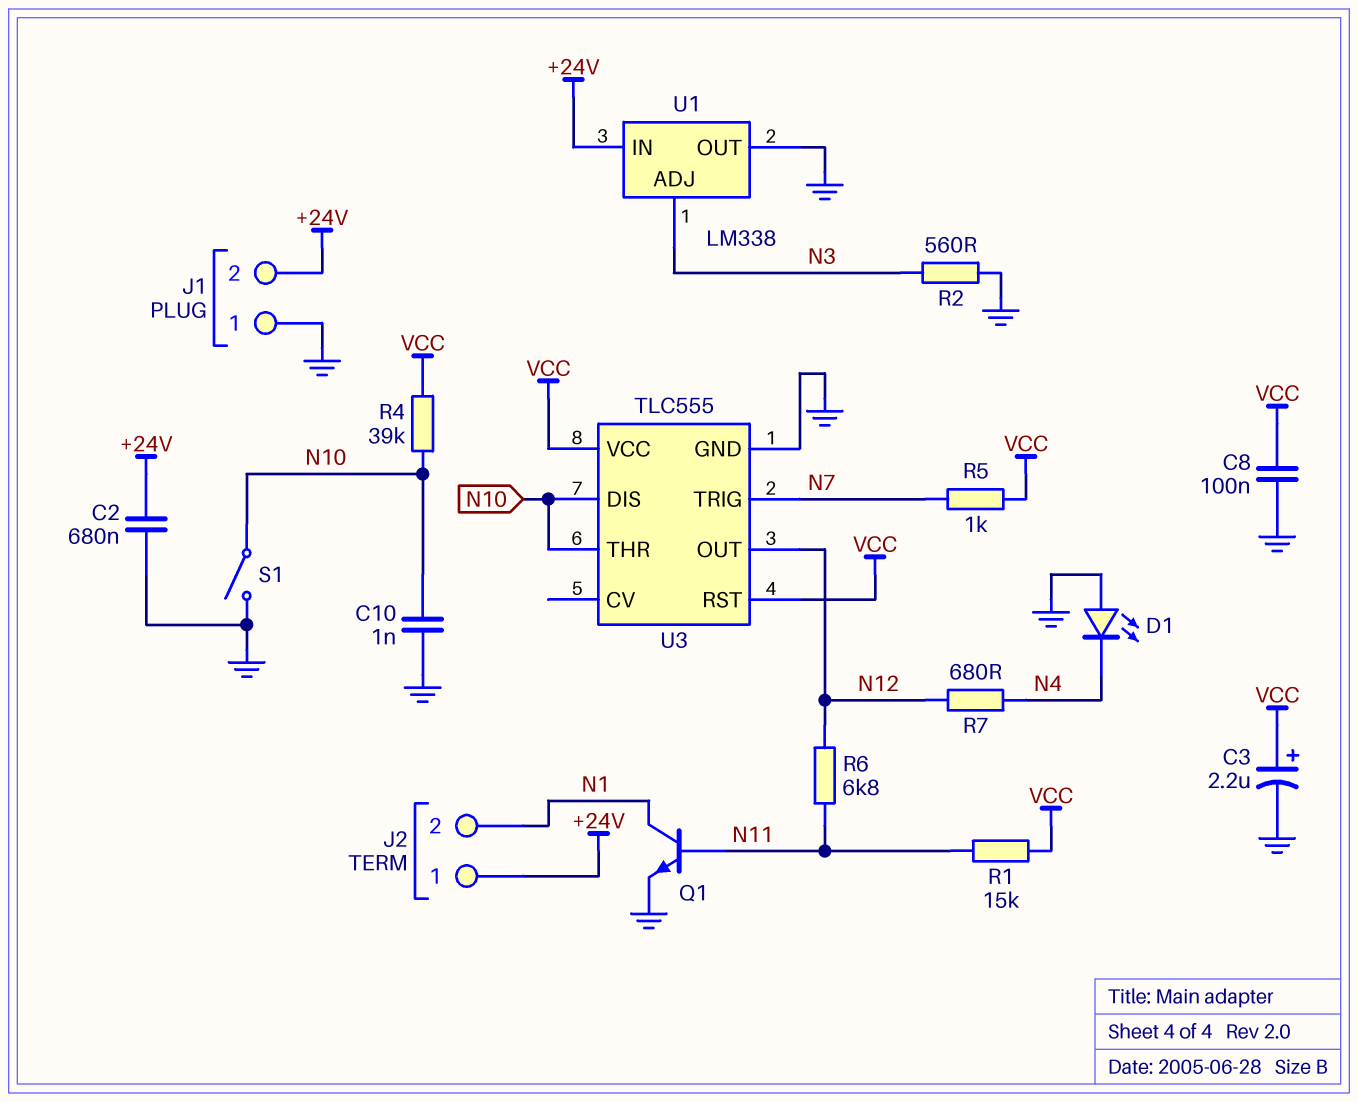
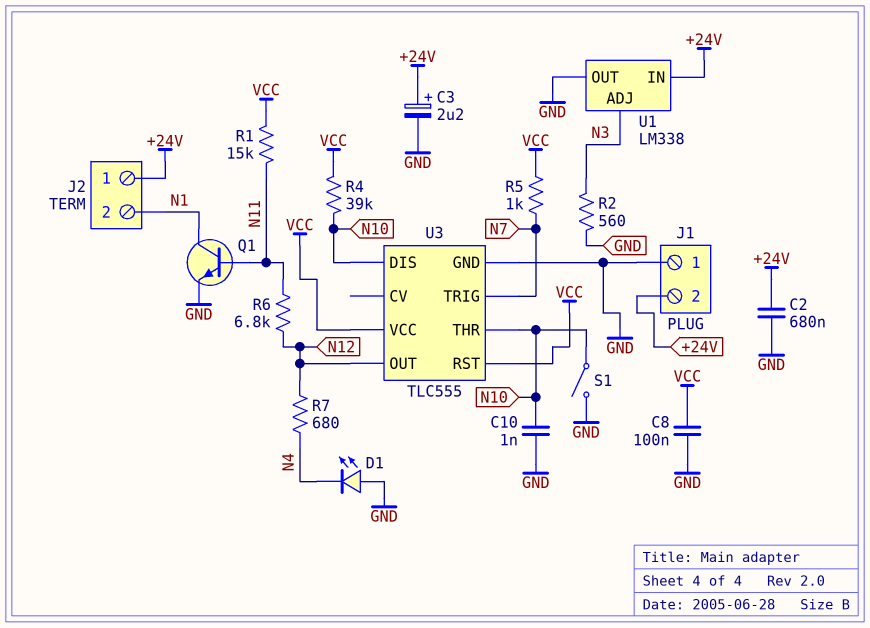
C3: 2.2uF (plus VCC, minus GND) -> 2.2uF (plus +24V, minus GND)

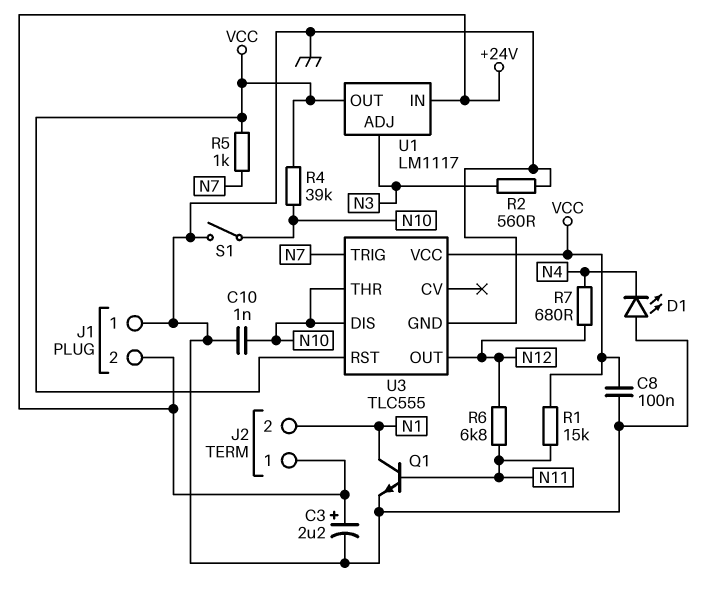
C2: 680nF (+24V, GND) -> none
U1: LM338 -> LM1117
U1 pin OUT: GND -> VCC

